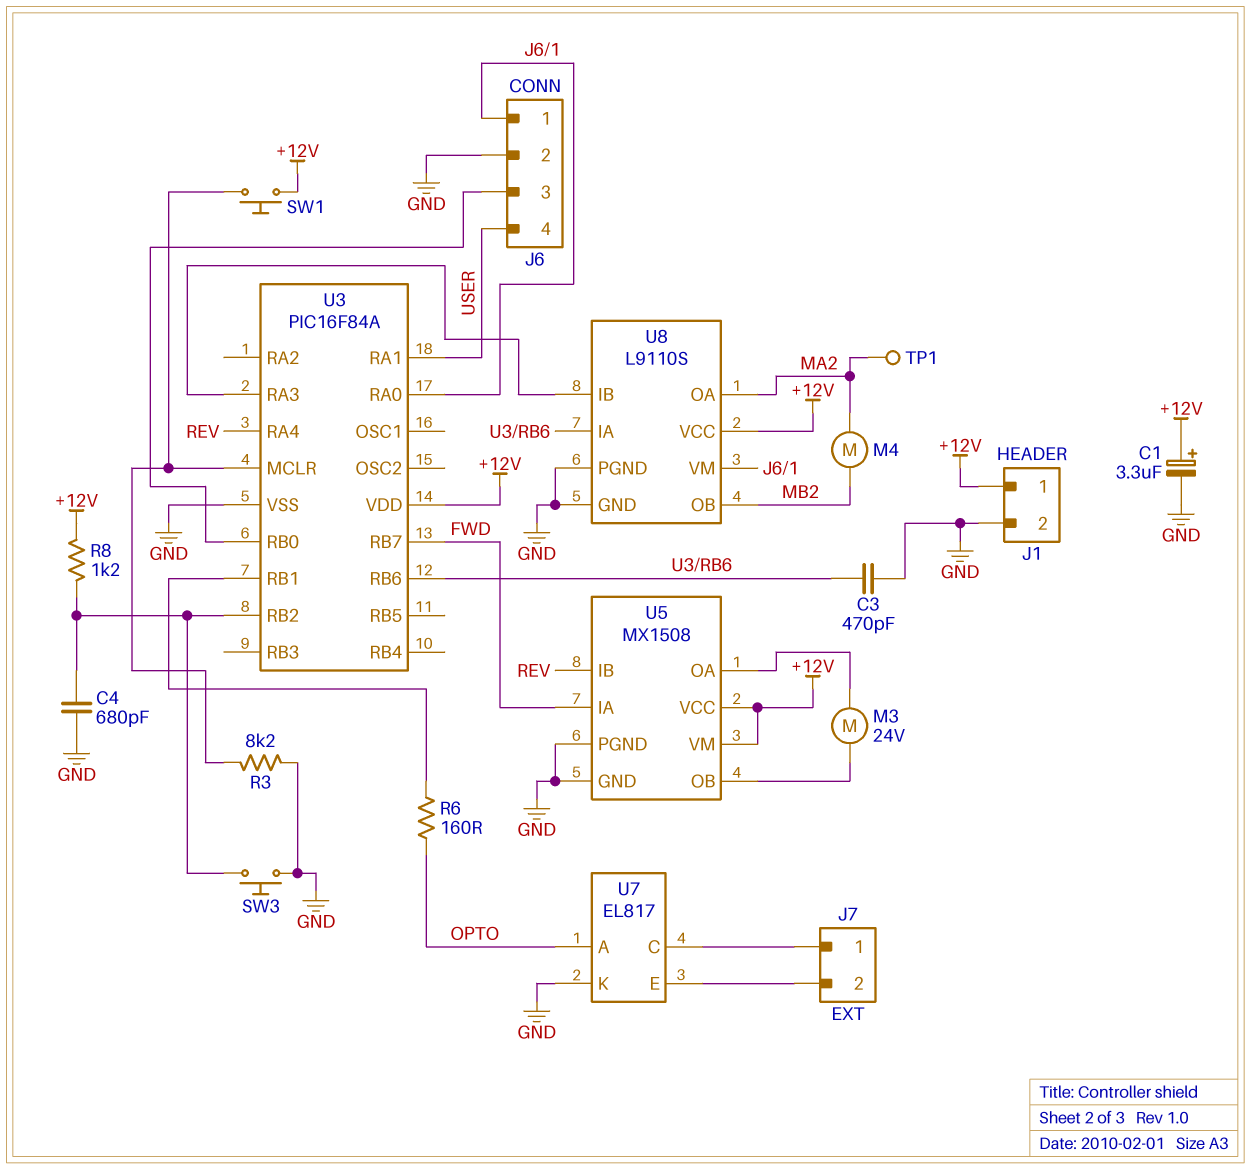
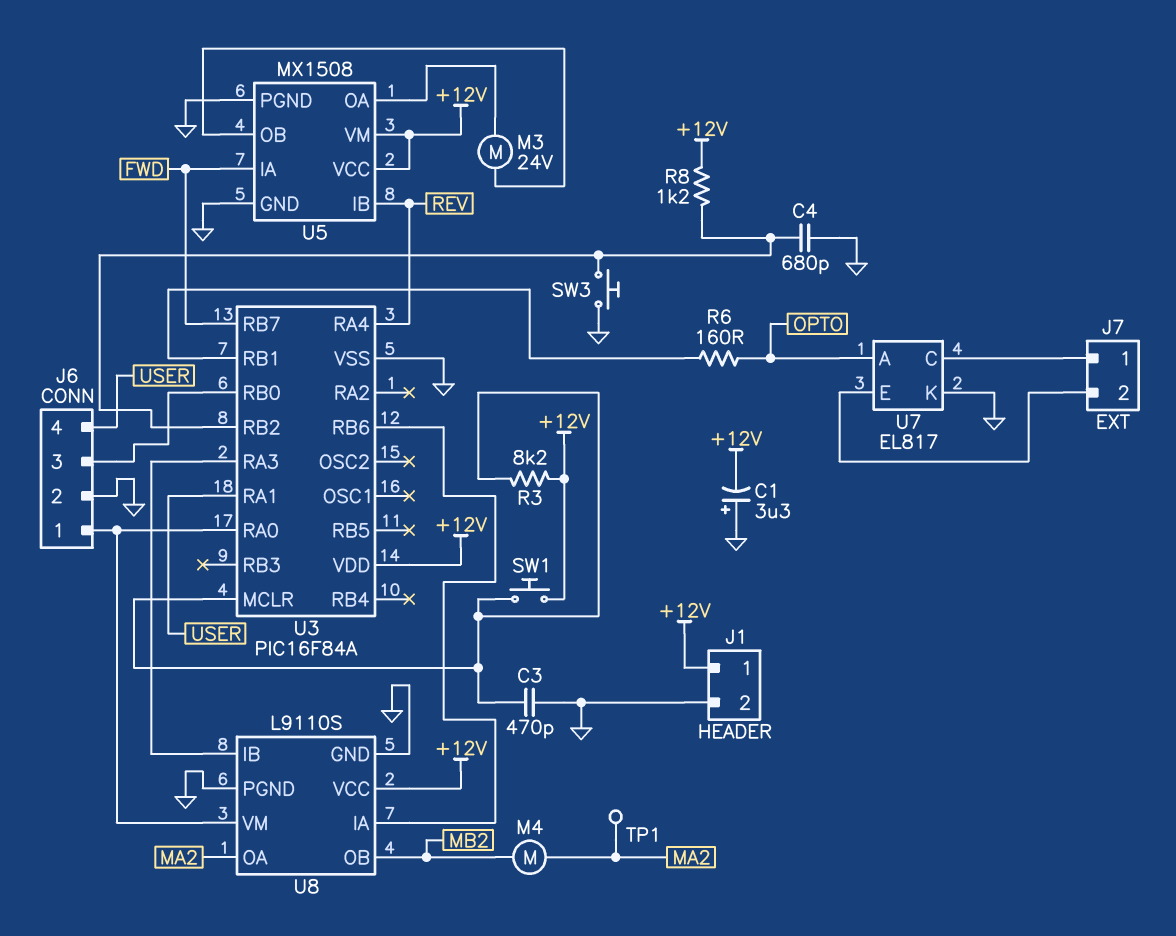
C1: 3.3uF (plus +12V, minus GND) -> 3.3uF (plus GND, minus +12V)
C3: 470pF (GND, U3/RB6) -> 470pF (GND, U3/MCLR)
R3: 8.2k (GND, U3/MCLR) -> 8.2k (+12V, U3/MCLR)

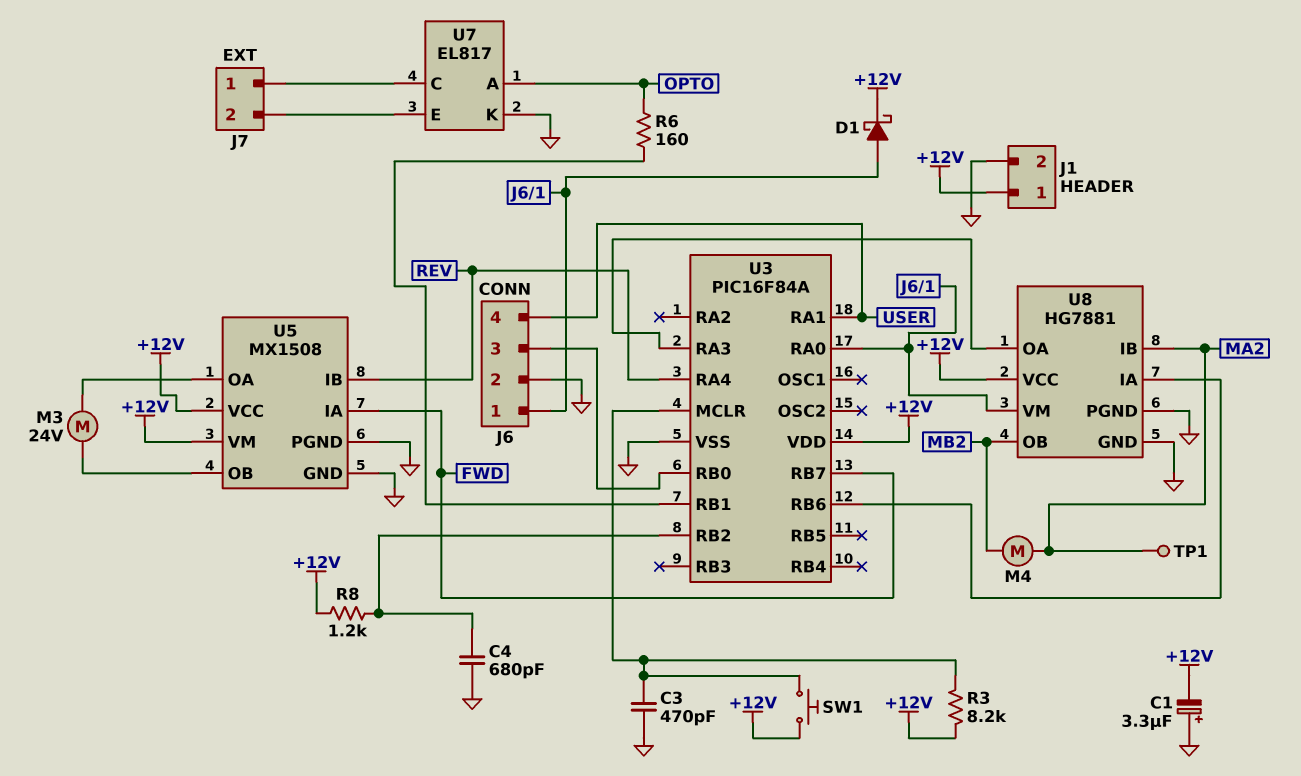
D1: none -> schottky (A J6/1, K +12V)
SW3: button (GND, U3/RB2) -> none
U8: L9110S -> HG7881
U8 pin IB: U3/RA3 -> MA2
U8 pin OA: MA2 -> U3/RA3

